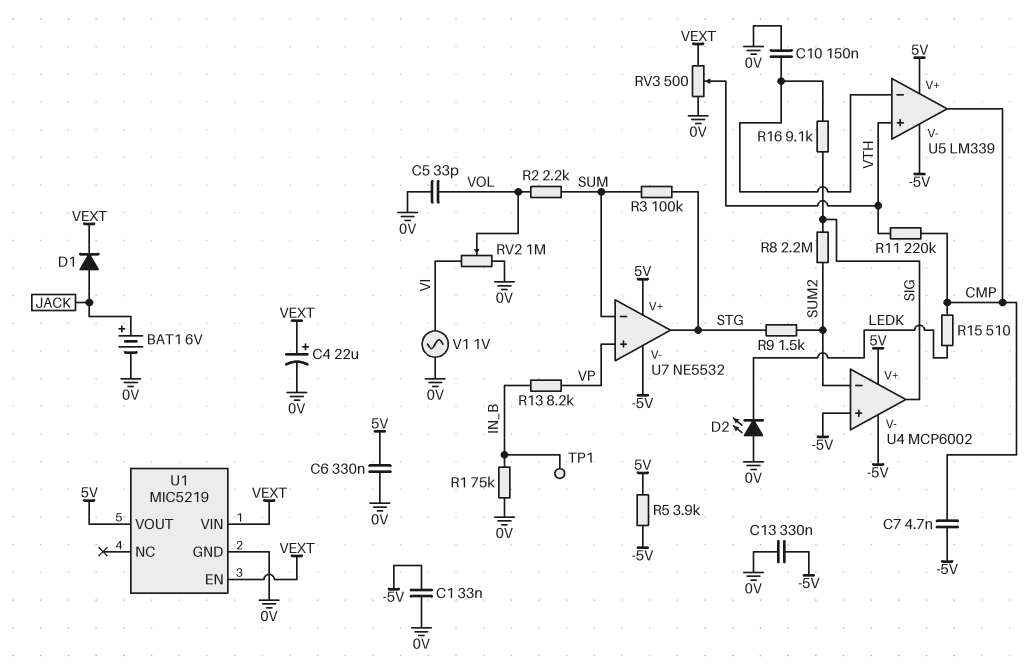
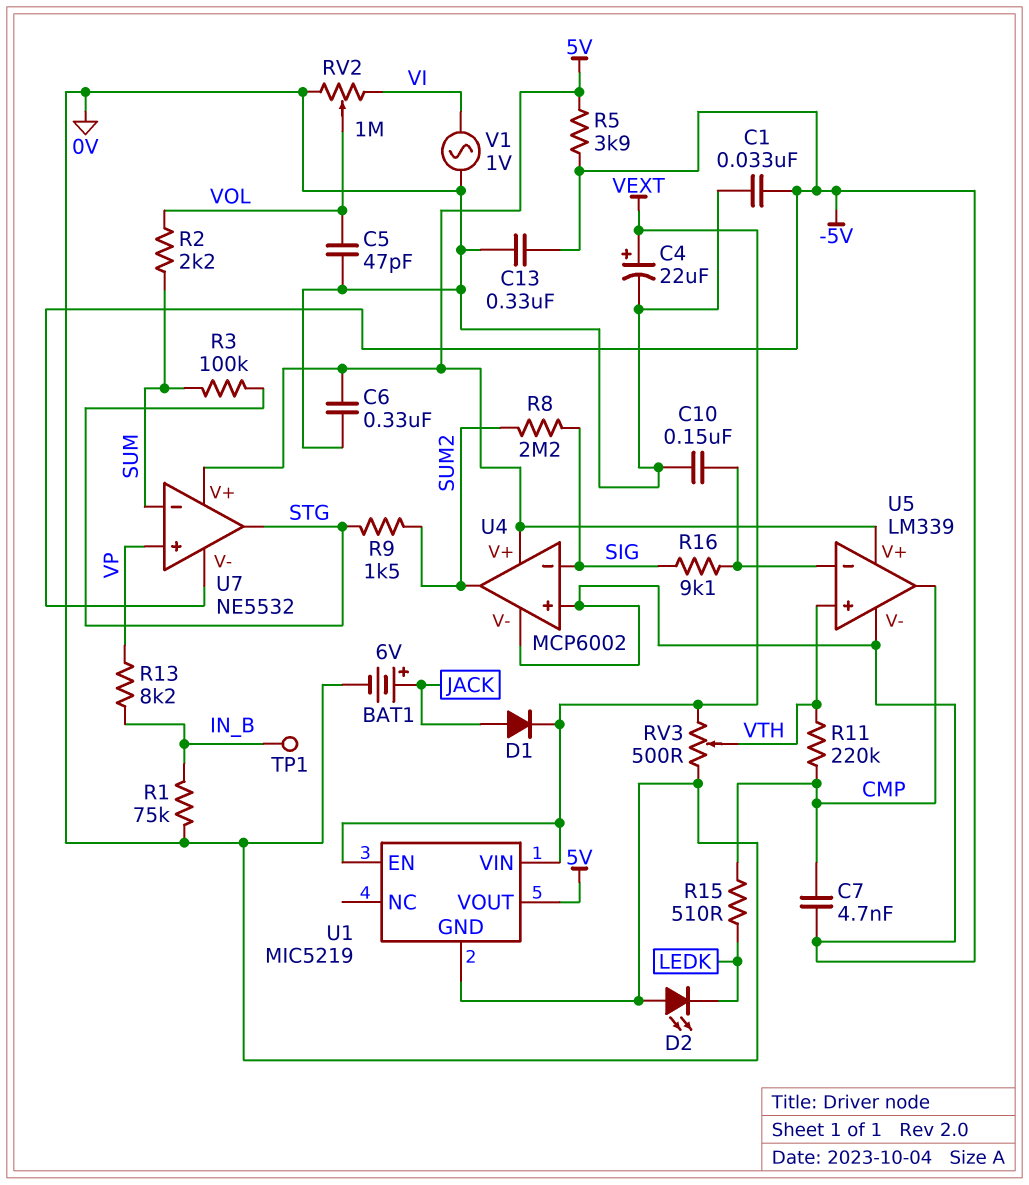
C5: 33pF (0V, VOL) -> 47pF (0V, VOL)
U4 pin in-: SUM2 -> SIG
U4 pin out: SIG -> SUM2

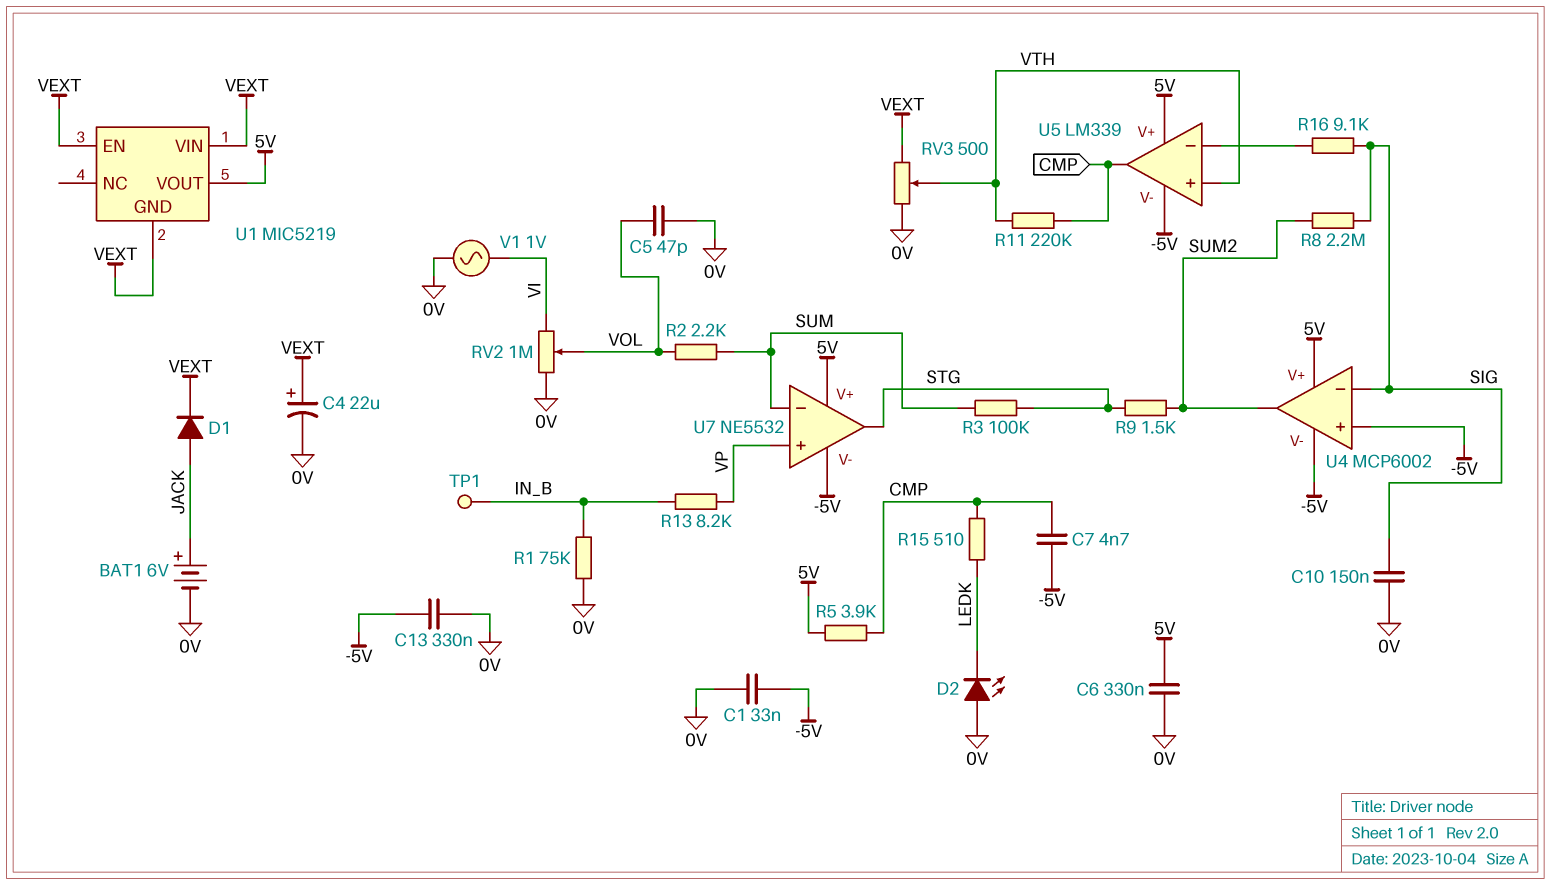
C10: 150nF (0V, U5/in-) -> 150nF (0V, SIG)
R5: 3.9k (-5V, 5V) -> 3.9k (5V, CMP)
U1 pin GND: 0V -> VEXT

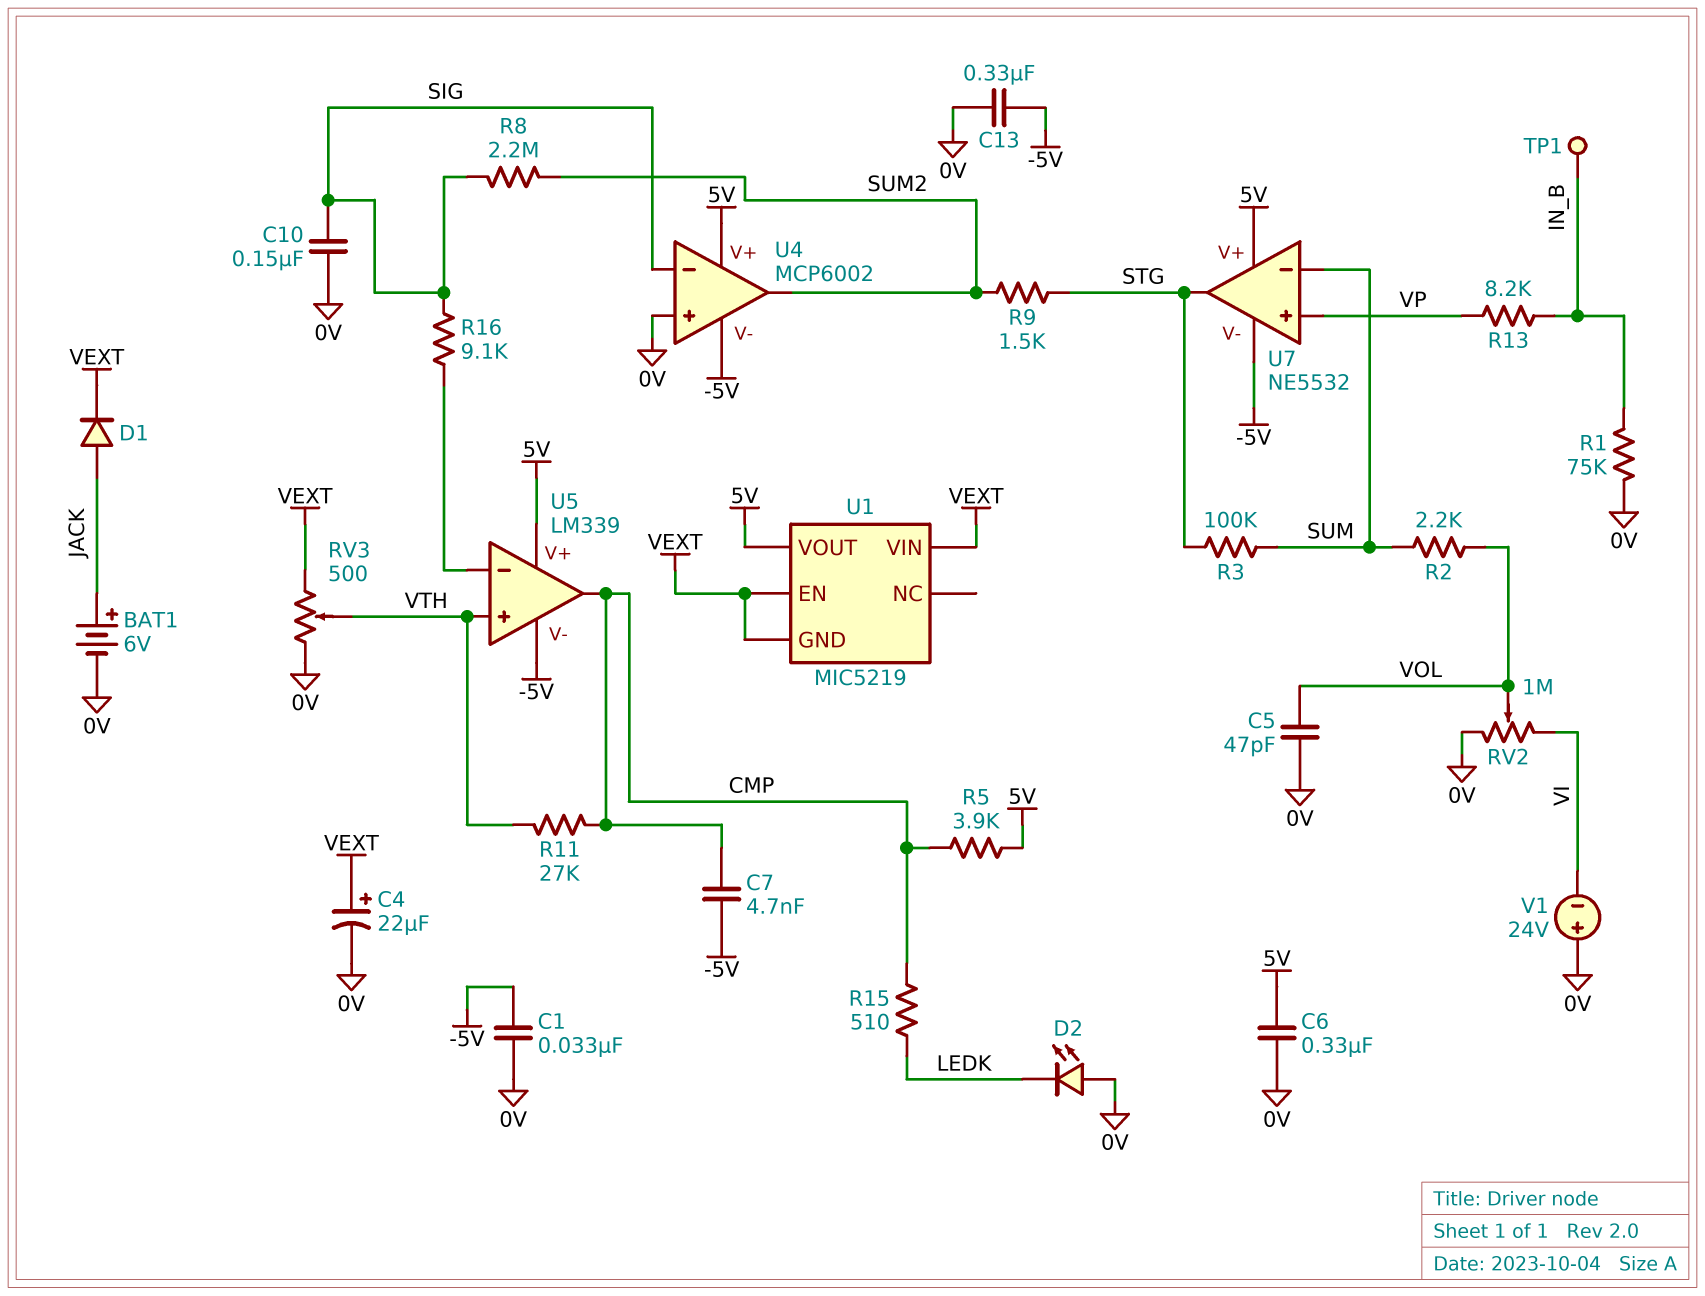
R11: 220k (CMP, VTH) -> 27k (CMP, VTH)
U4 pin in+: -5V -> 0V
V1: AC 1V (0V, VI) -> 24V (plus 0V, minus VI)

